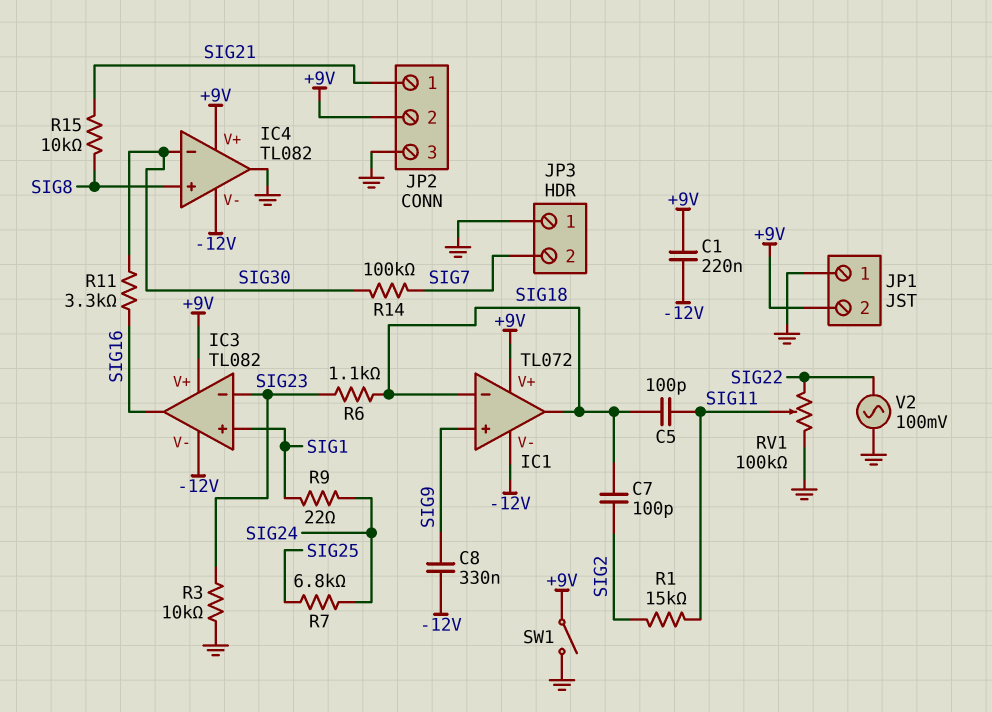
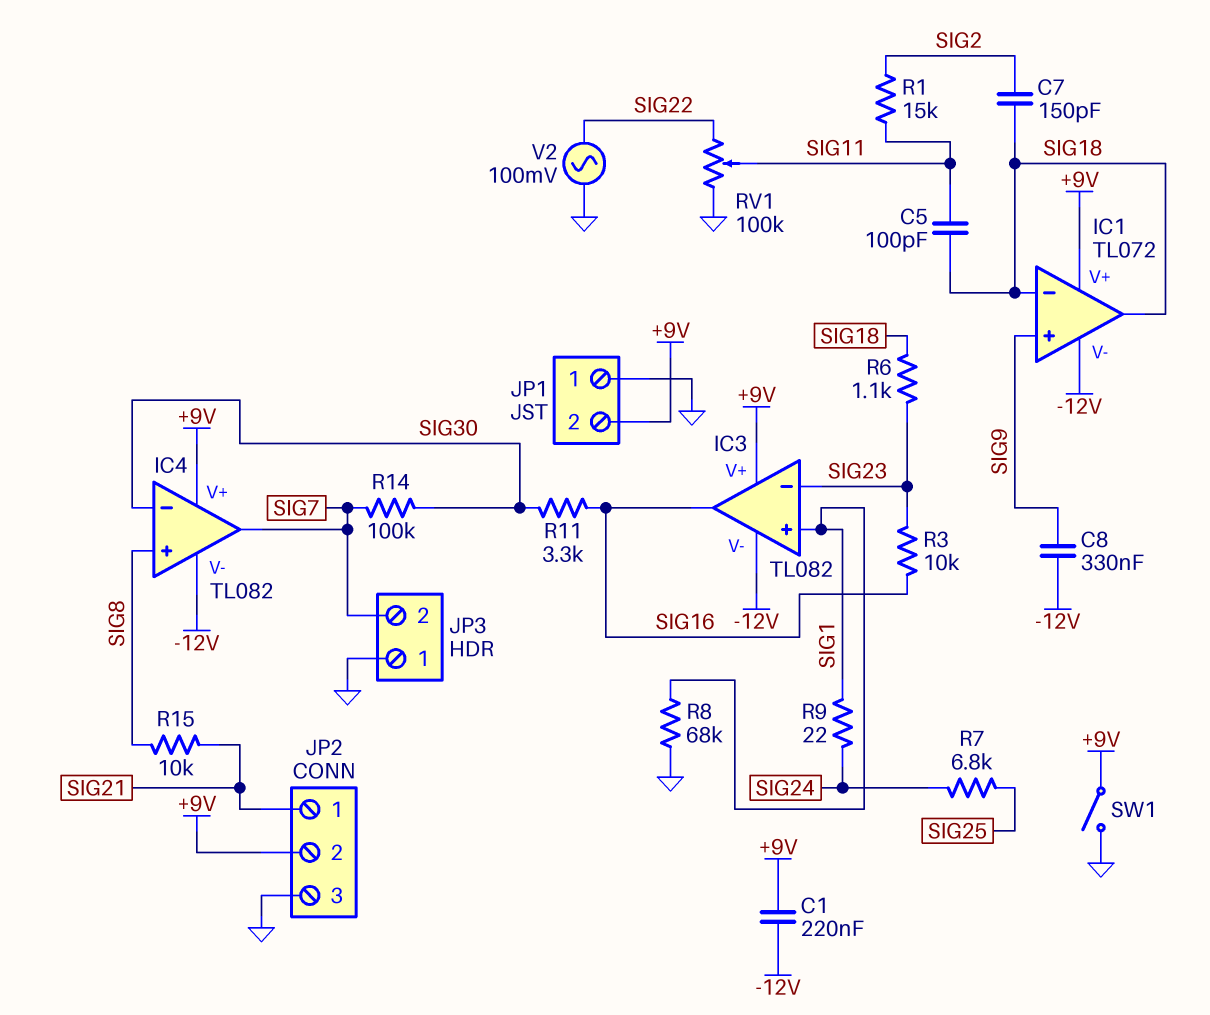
C7: 100pF (SIG2, SIG18) -> 150pF (SIG2, SIG18)
IC4 pin out: GND -> SIG7
R3: 10k (GND, SIG23) -> 10k (SIG16, SIG23)
R8: none -> 68k (GND, SIG1)

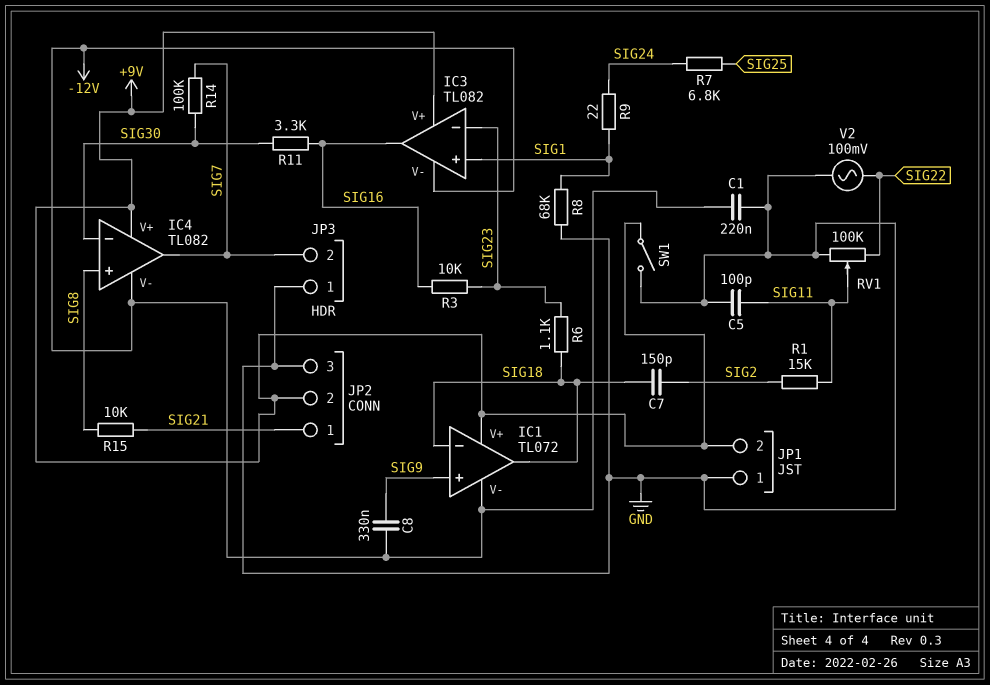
C1: 220nF (+9V, -12V) -> 220nF (-12V, GND)
C5: 100pF (SIG11, SIG18) -> 100pF (GND, SIG11)

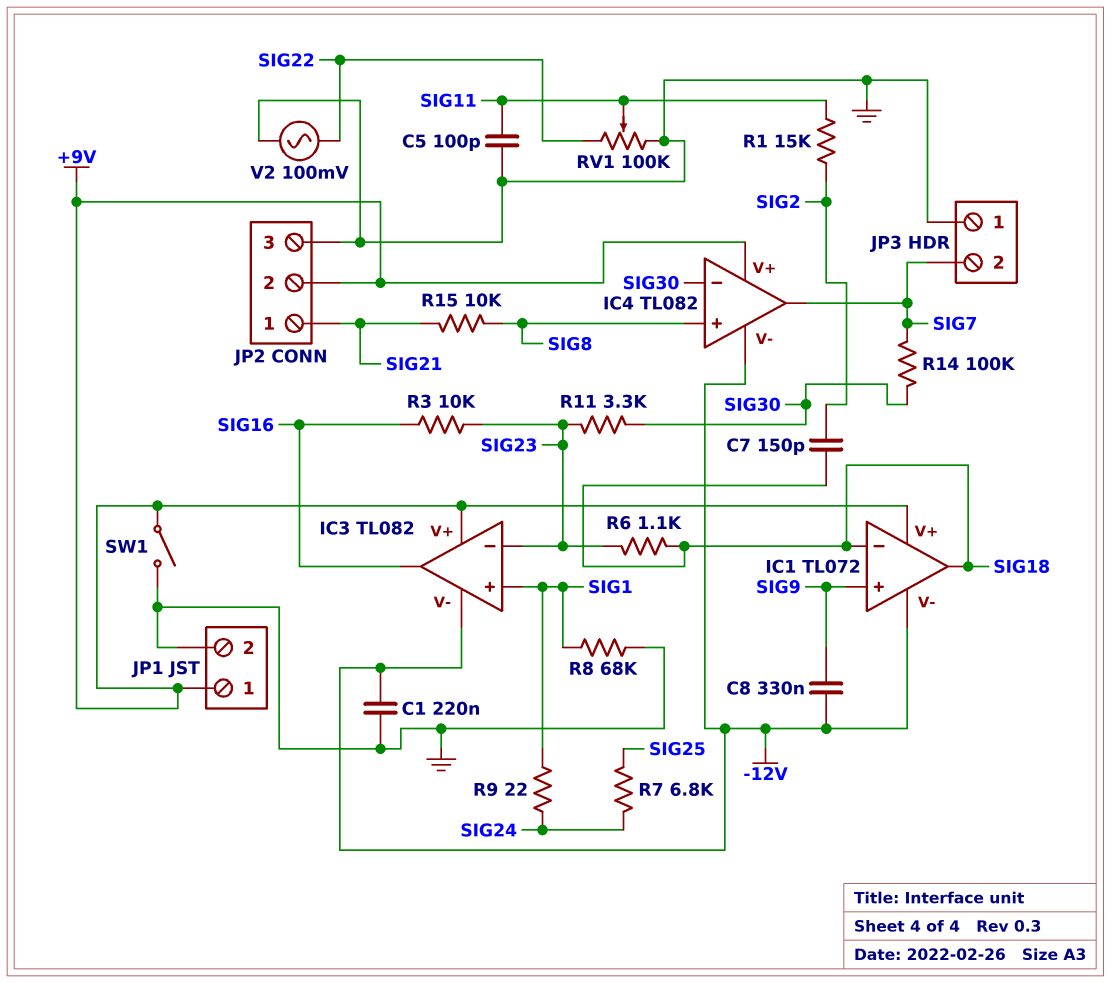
JP1 pin 1: GND -> +9V
JP1 pin 2: +9V -> GND
R11: 3.3k (SIG16, SIG30) -> 3.3k (SIG23, SIG30)

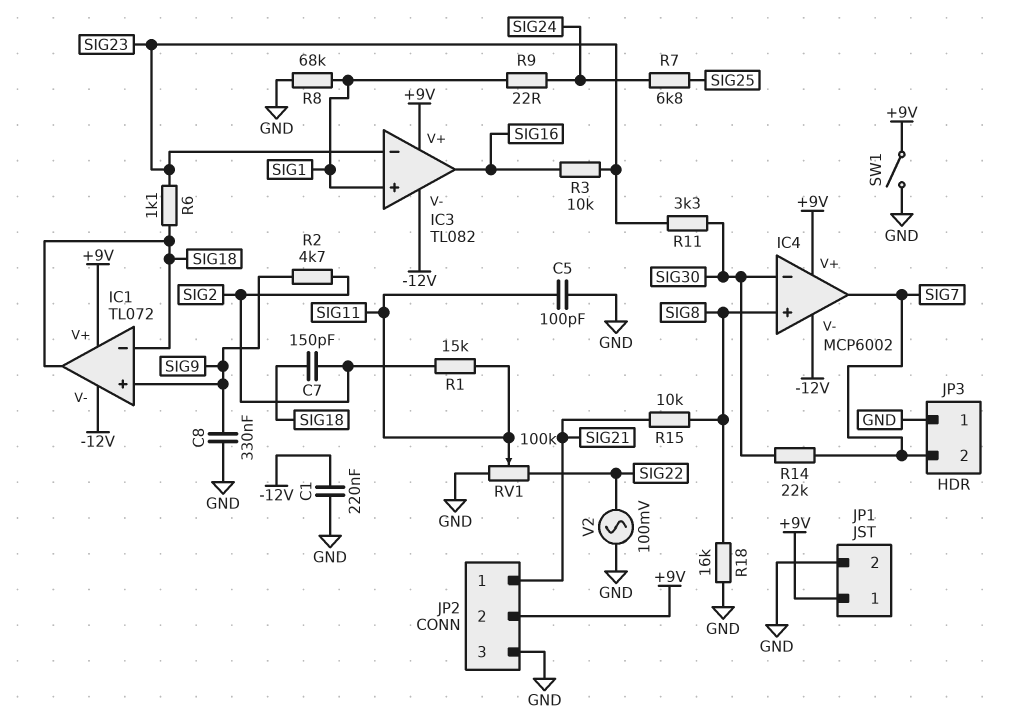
C8: 330nF (-12V, SIG9) -> 330nF (GND, SIG9)
IC4: TL082 -> MCP6002
R2: none -> 4.7k (SIG2, SIG9)
R14: 100k (SIG7, SIG30) -> 22k (SIG7, SIG30)
R18: none -> 16k (GND, SIG8)

